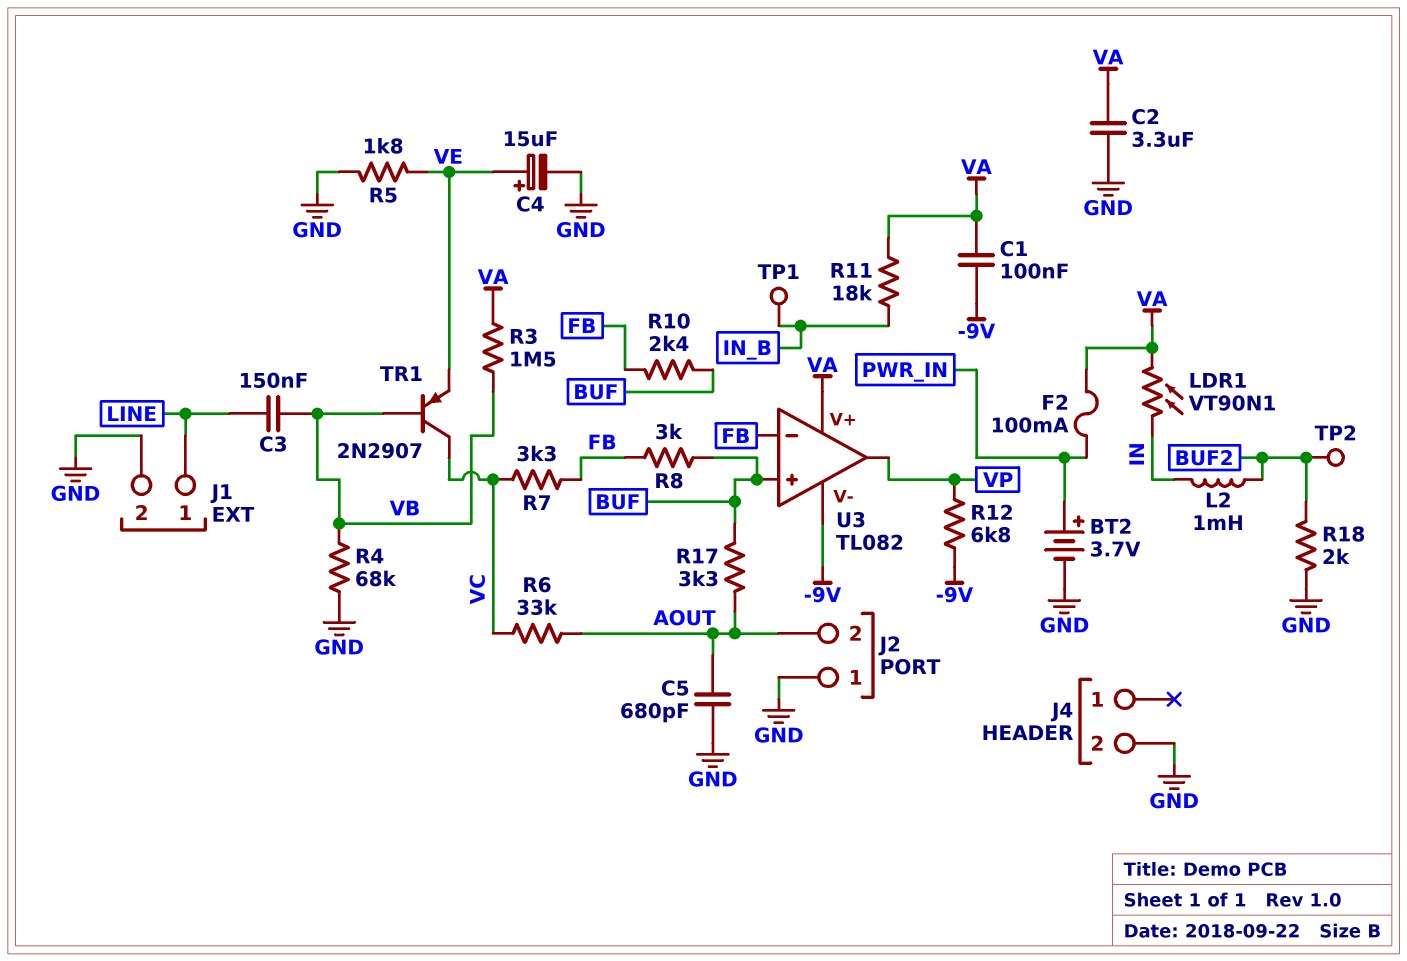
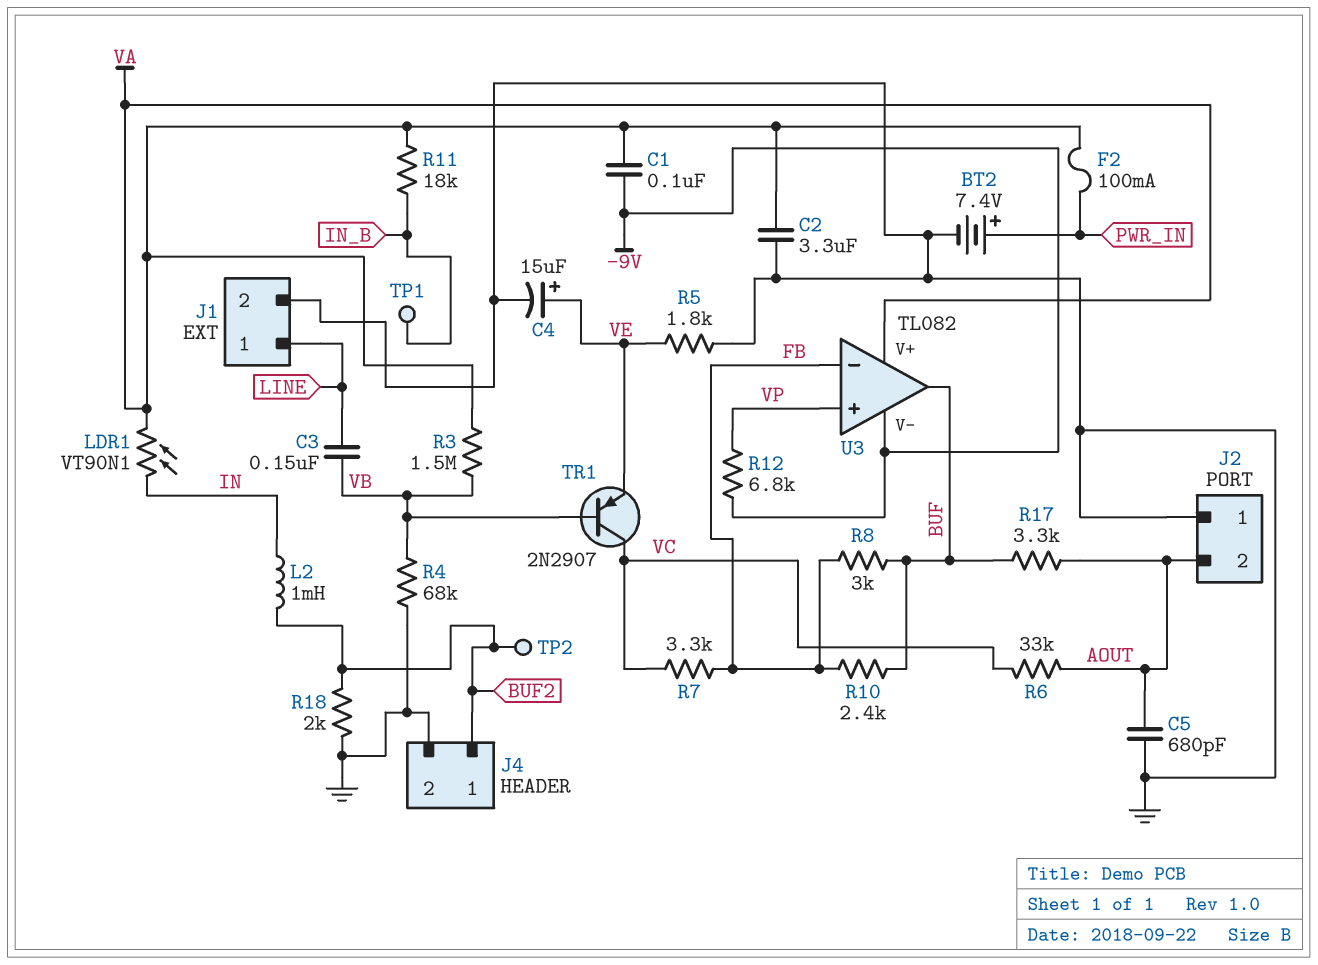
BT2: 3.7V (plus PWR_IN, minus GND) -> 7.4V (plus PWR_IN, minus GND)
J4 pin 1: none -> BUF2
U3 pin in+: BUF -> VP
U3 pin out: VP -> BUF

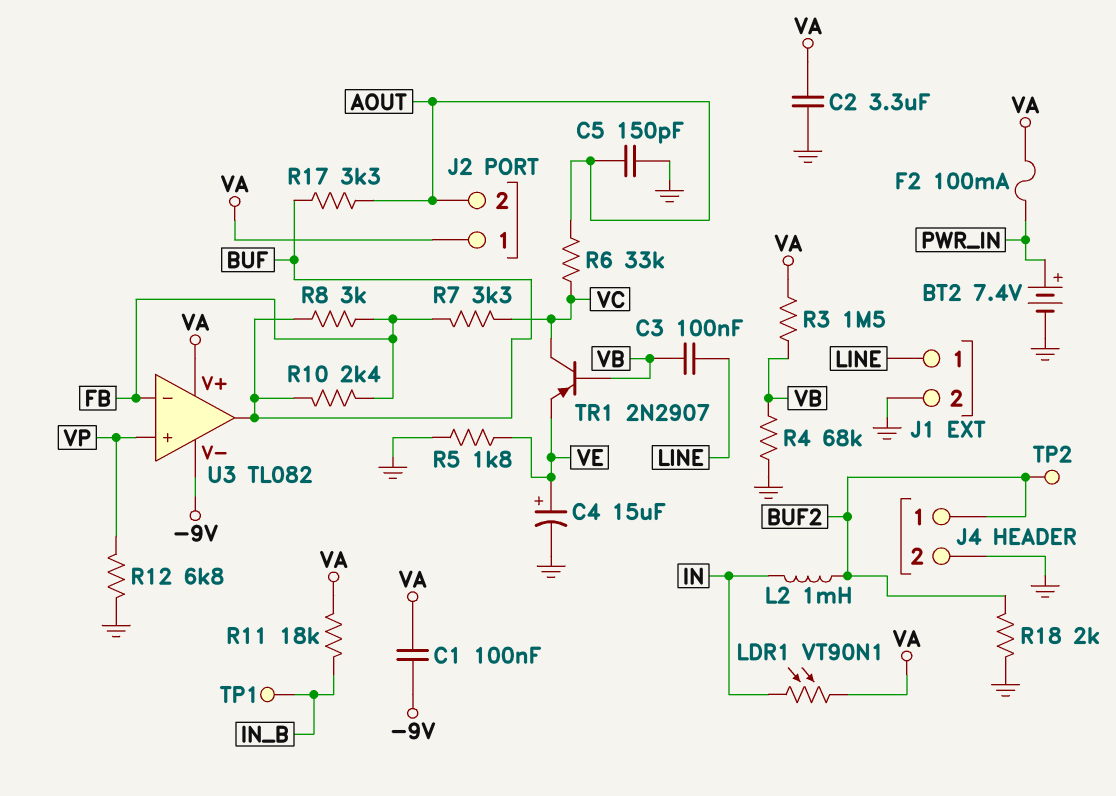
C3: 150nF (LINE, VB) -> 100nF (LINE, VB)
C5: 680pF (AOUT, GND) -> 150pF (AOUT, GND)
J2 pin 1: GND -> VA
R12: 6.8k (-9V, VP) -> 6.8k (GND, VP)

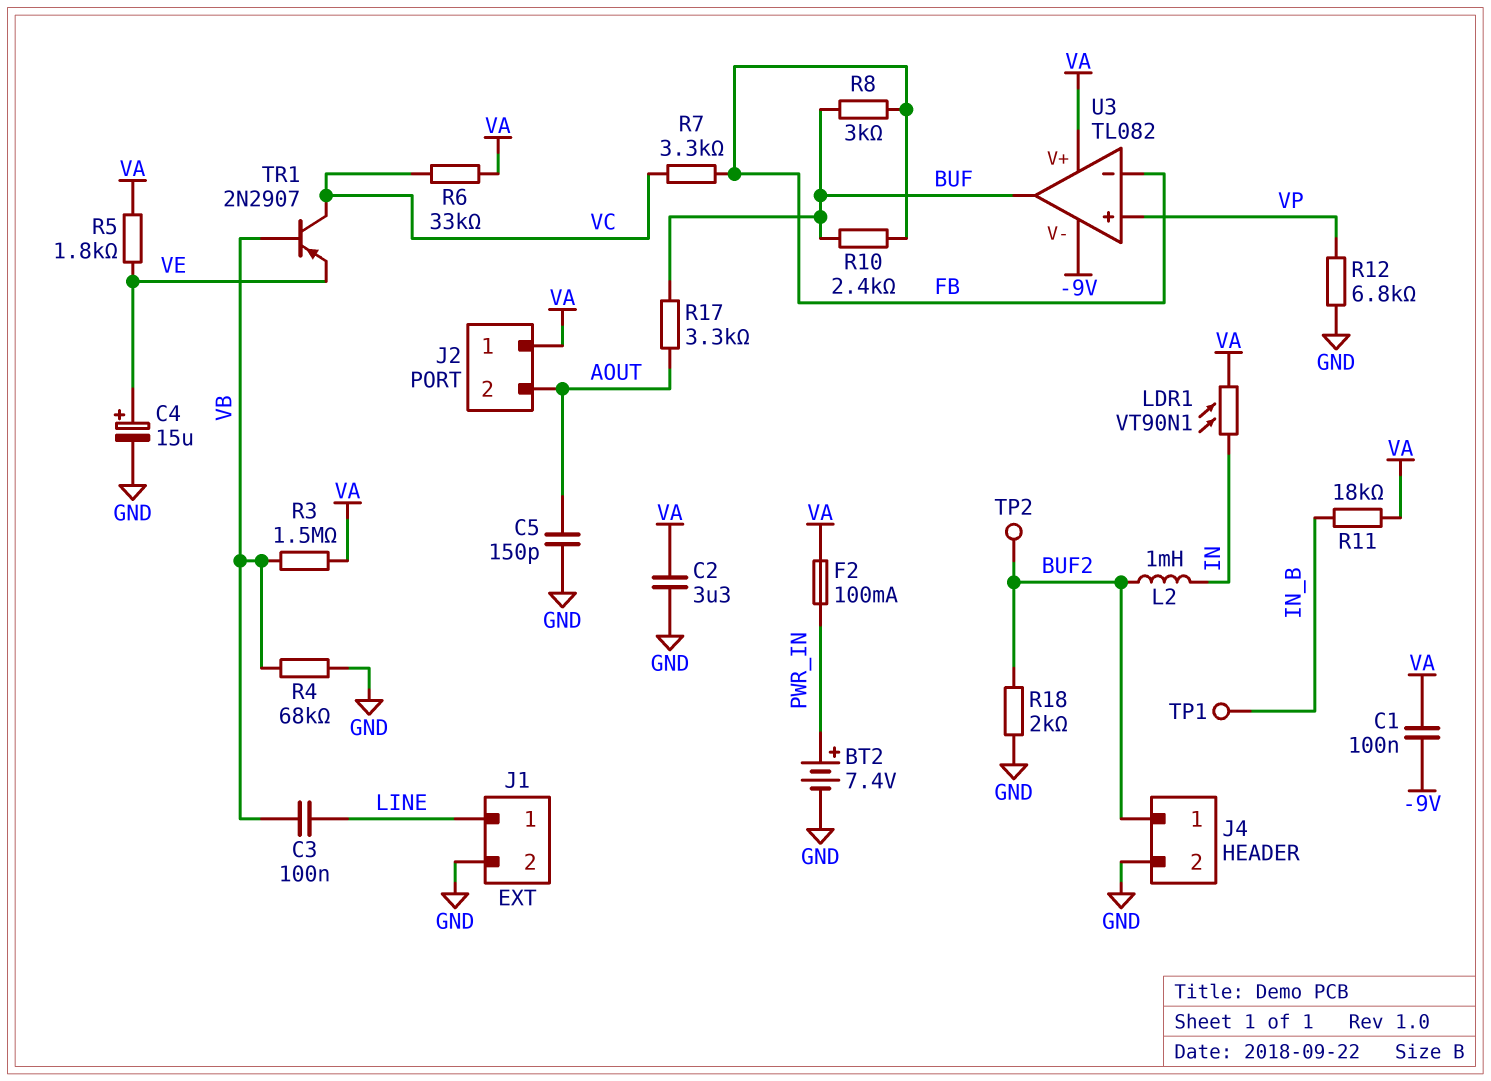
R5: 1.8k (GND, VE) -> 1.8k (VA, VE)
R6: 33k (AOUT, VC) -> 33k (VA, VC)

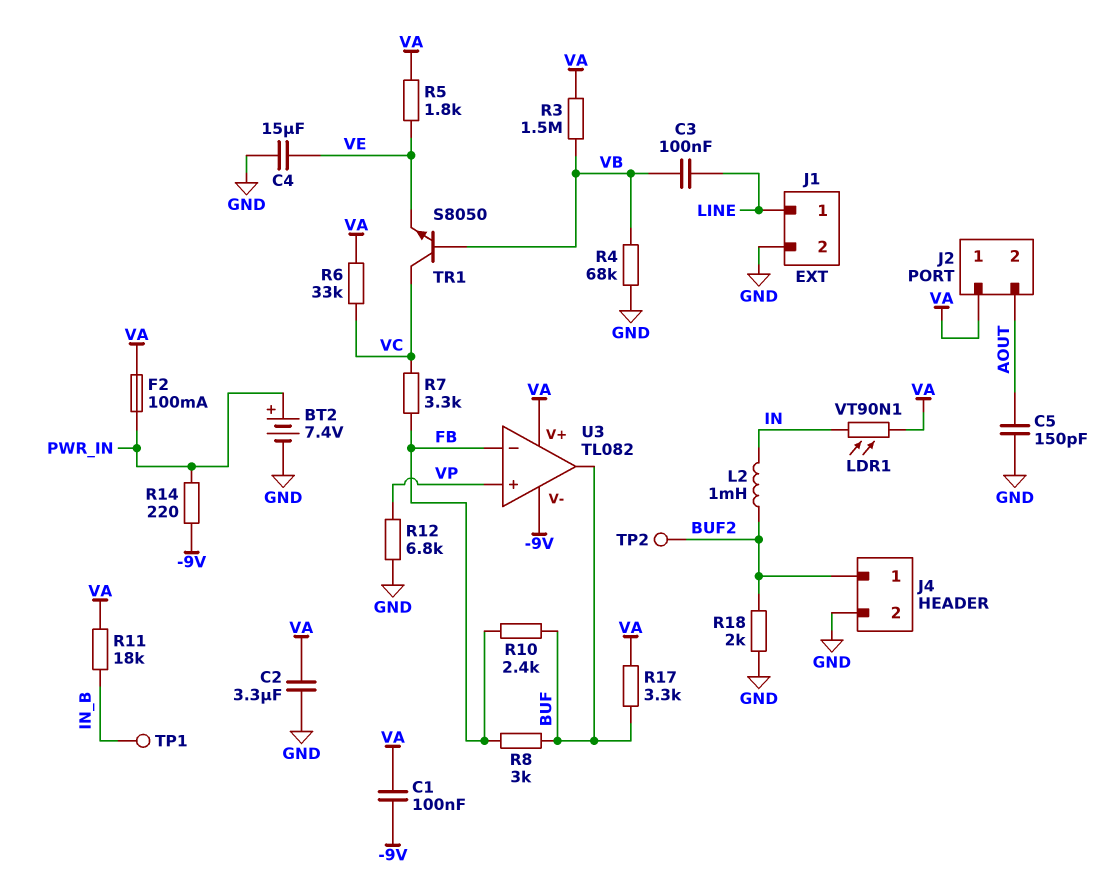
C4: 15uF (plus VE, minus GND) -> 15uF (GND, VE)
R14: none -> 220 (-9V, PWR_IN)
R17: 3.3k (AOUT, BUF) -> 3.3k (BUF, VA)
TR1: PNP 2N2907 (B VB, C VC, E VE) -> NPN S8050 (B VB, C VC, E VE)

